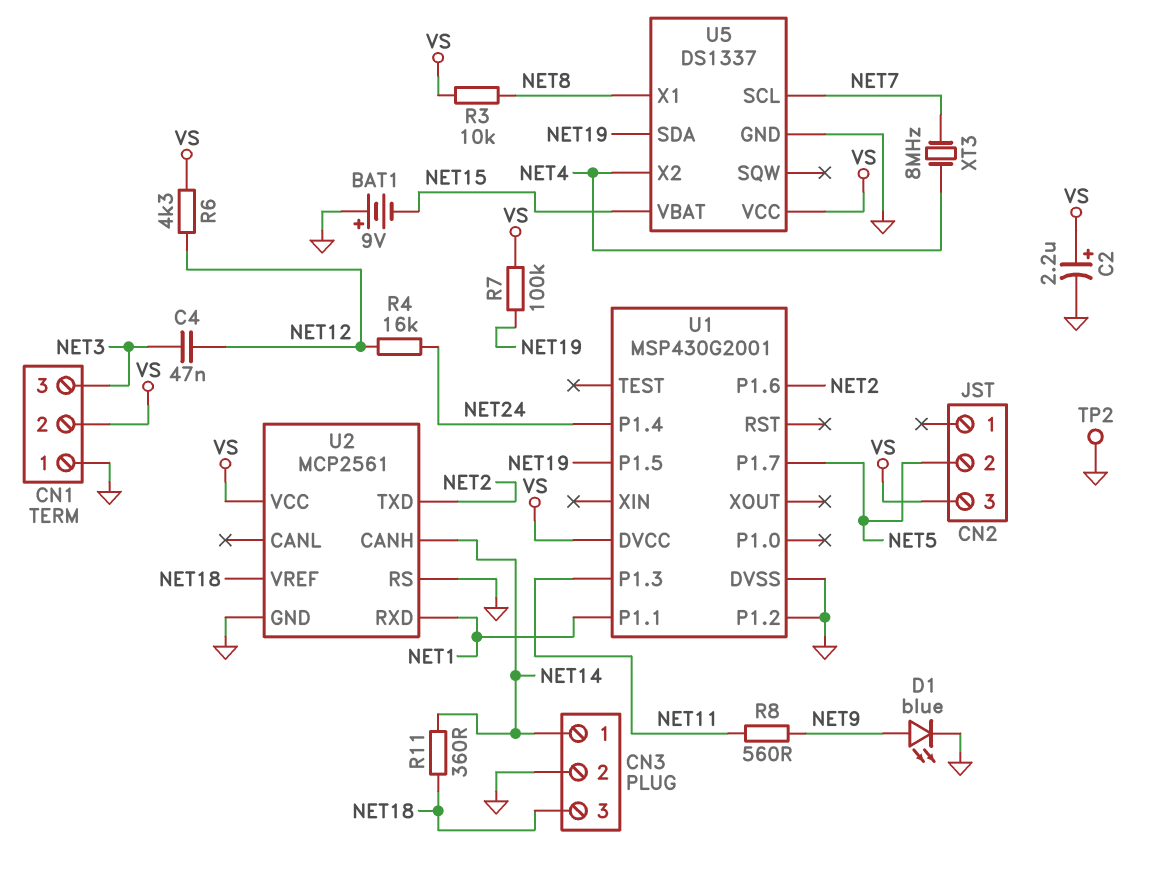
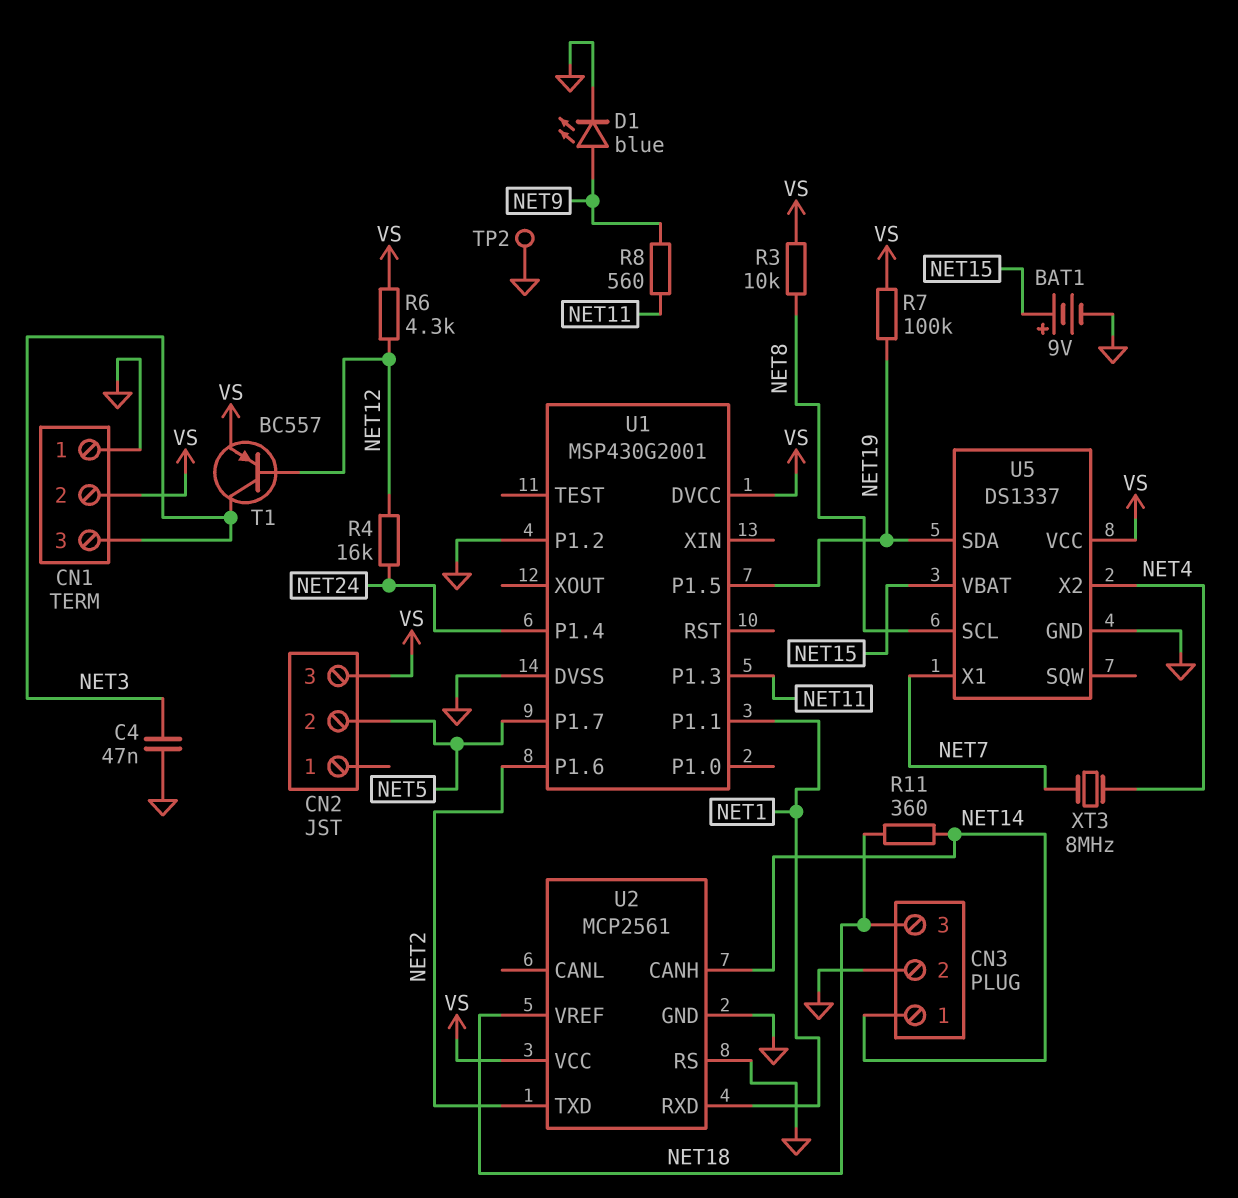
BAT1: 9V (plus GND, minus NET15) -> 9V (plus NET15, minus GND)
C2: 2.2uF (plus VS, minus GND) -> none
C4: 47nF (NET3, NET12) -> 47nF (GND, NET3)
T1: none -> PNP BC557 (B NET12, C NET3, E VS)
U5 pin SCL: NET7 -> NET8
U5 pin X1: NET8 -> NET7

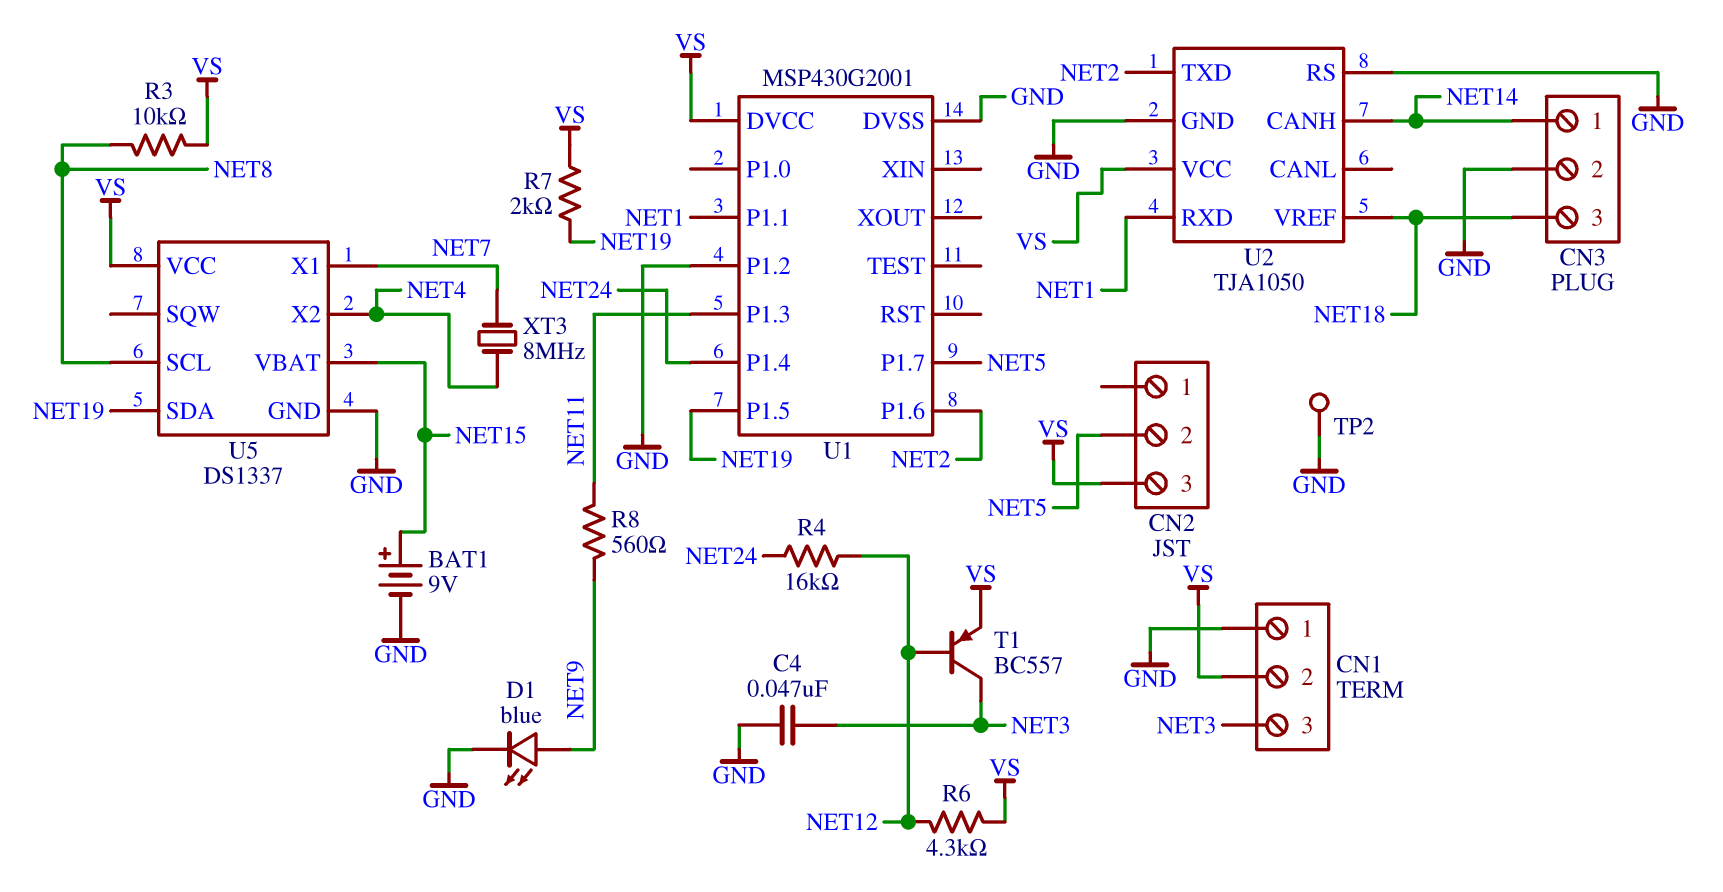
R7: 100k (NET19, VS) -> 2k (NET19, VS)
R11: 360 (NET14, NET18) -> none
U2: MCP2561 -> TJA1050

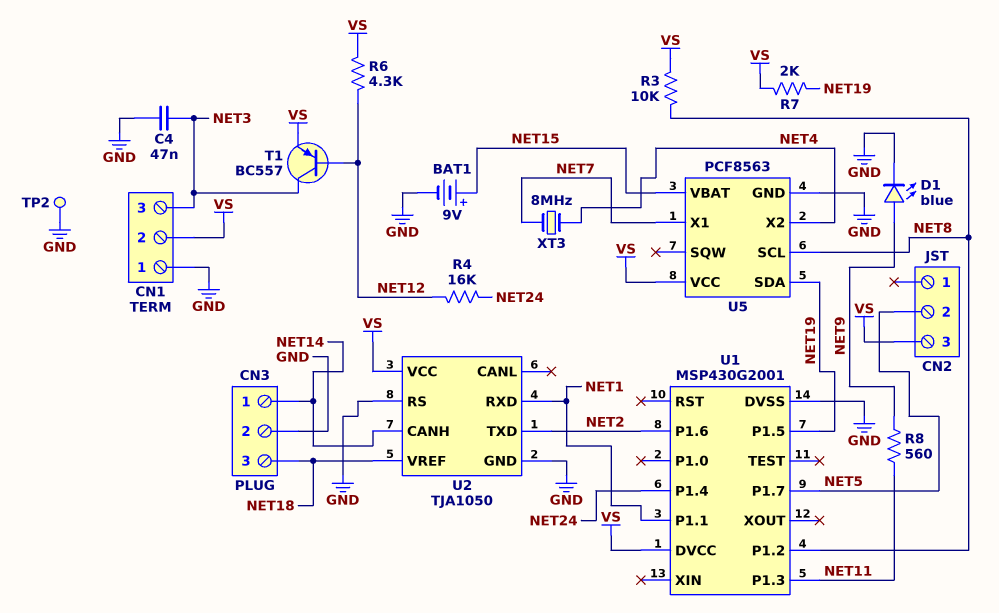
U1 pin P1.2: GND -> NET8
U5: DS1337 -> PCF8563

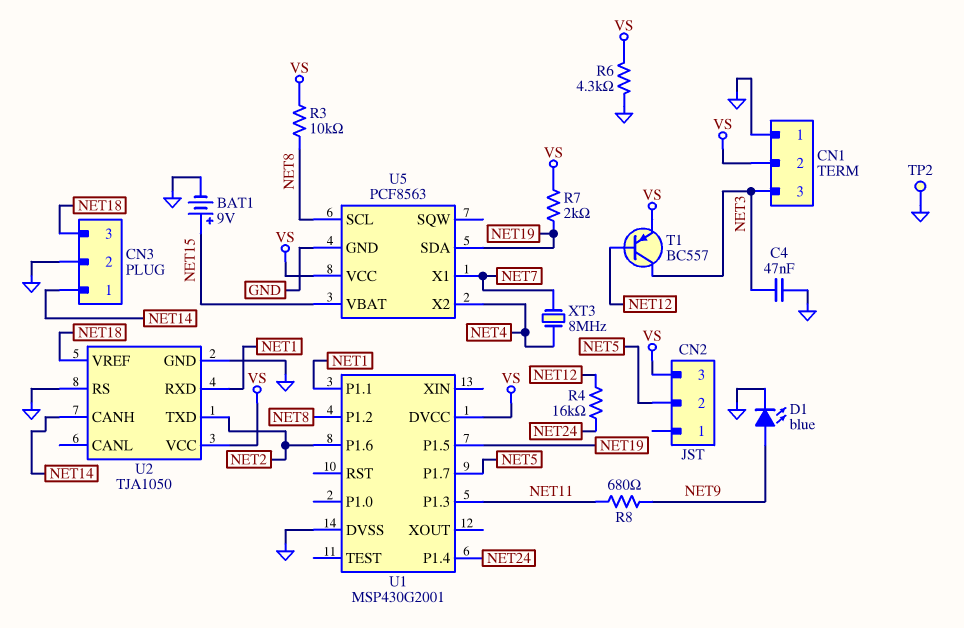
R6: 4.3k (NET12, VS) -> 4.3k (GND, VS)
R8: 560 (NET9, NET11) -> 680 (NET9, NET11)

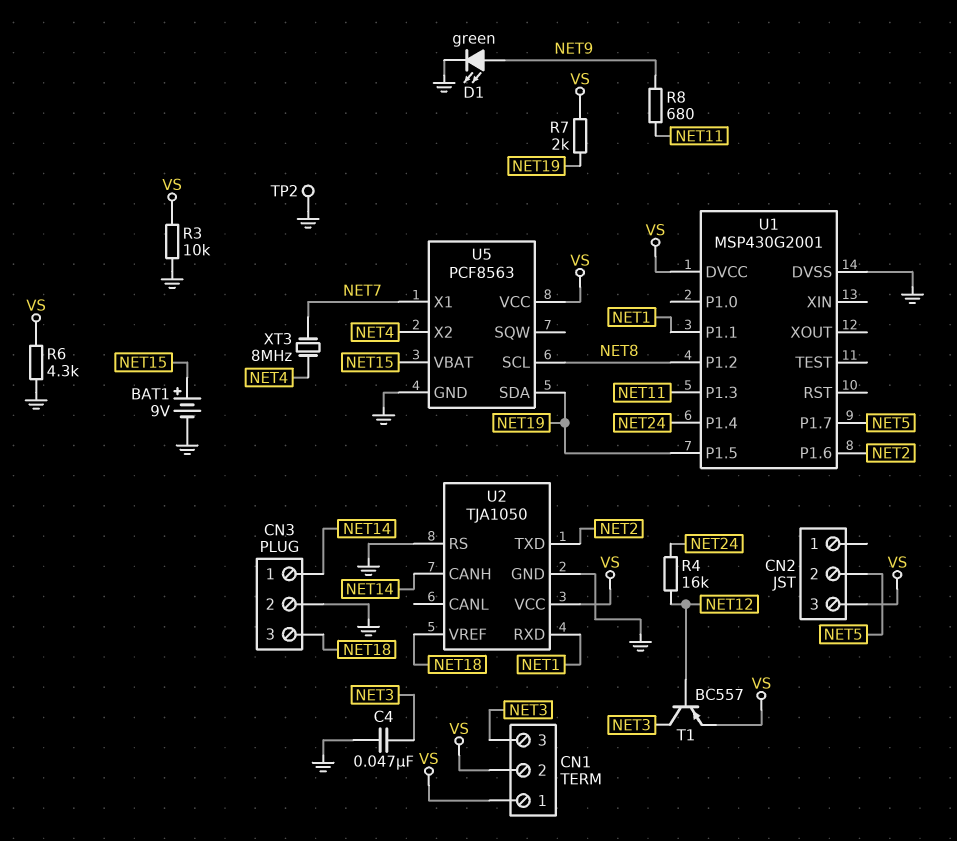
CN1 pin 1: GND -> VS
D1: LED blue (A NET9, K GND) -> LED green (A NET9, K GND)
R3: 10k (NET8, VS) -> 10k (GND, VS)

